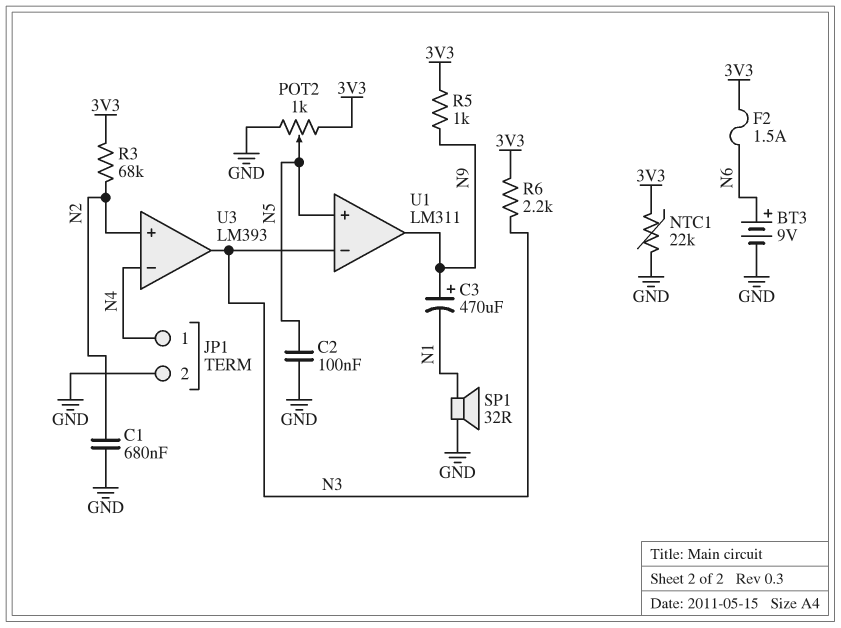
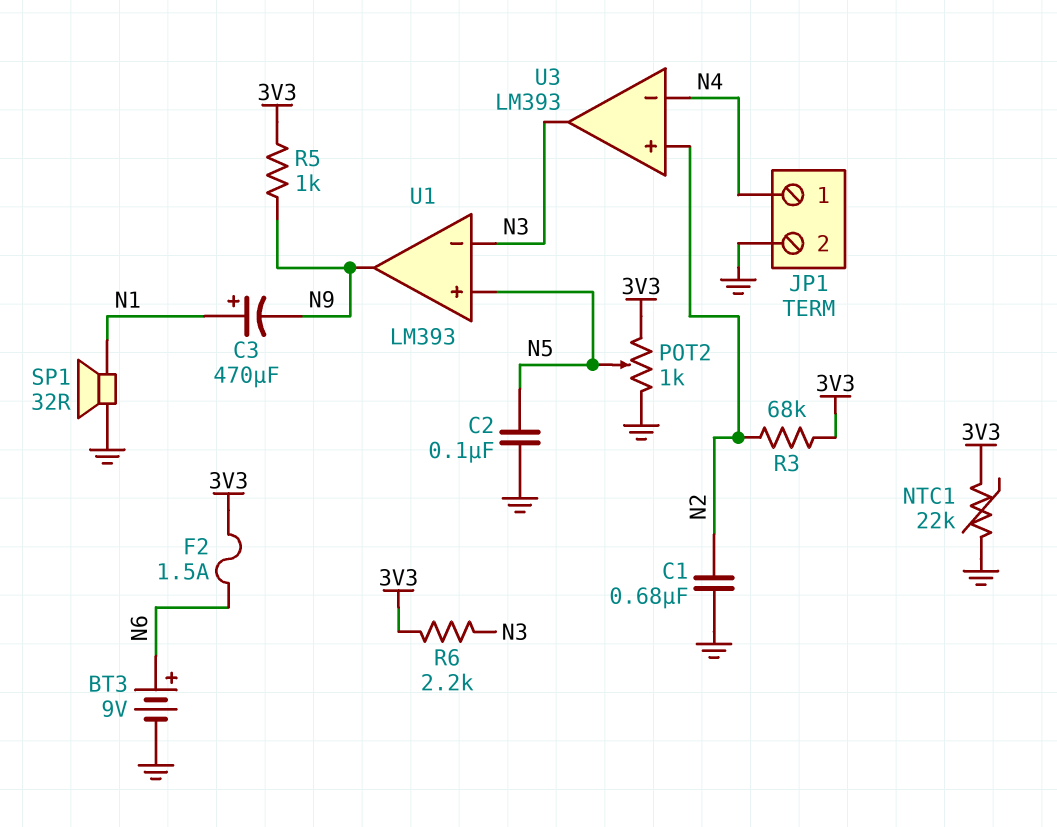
C3: 470uF (plus N9, minus N1) -> 470uF (plus N1, minus N9)
U1: LM311 -> LM393

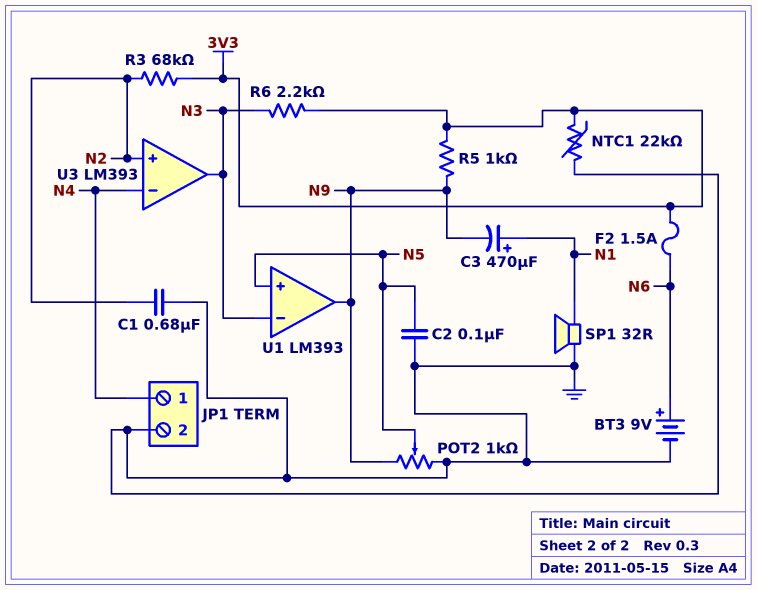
POT2: 1k (3V3, GND, wiper N5) -> 1k (GND, N9, wiper N5)

